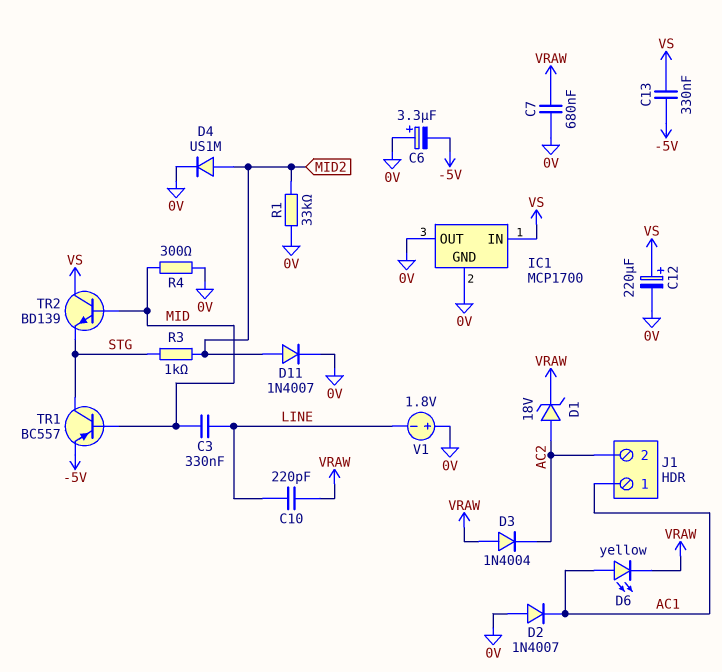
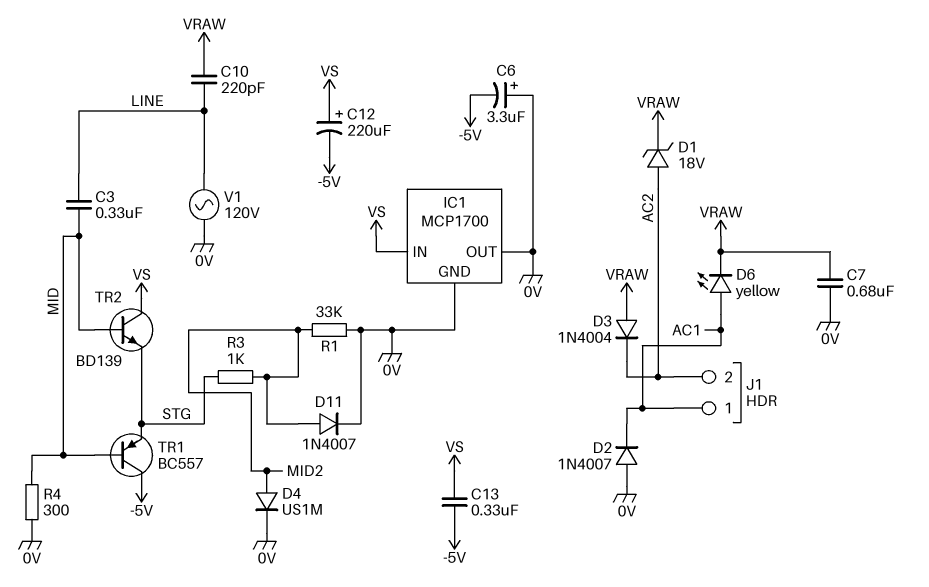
C12: 220uF (plus VS, minus 0V) -> 220uF (plus VS, minus -5V)
TR1: PNP BC557 (B MID, C STG, E -5V) -> PNP BC557 (B MID, C -5V, E STG)
V1: 1.8V (plus 0V, minus LINE) -> AC 120V (0V, LINE)

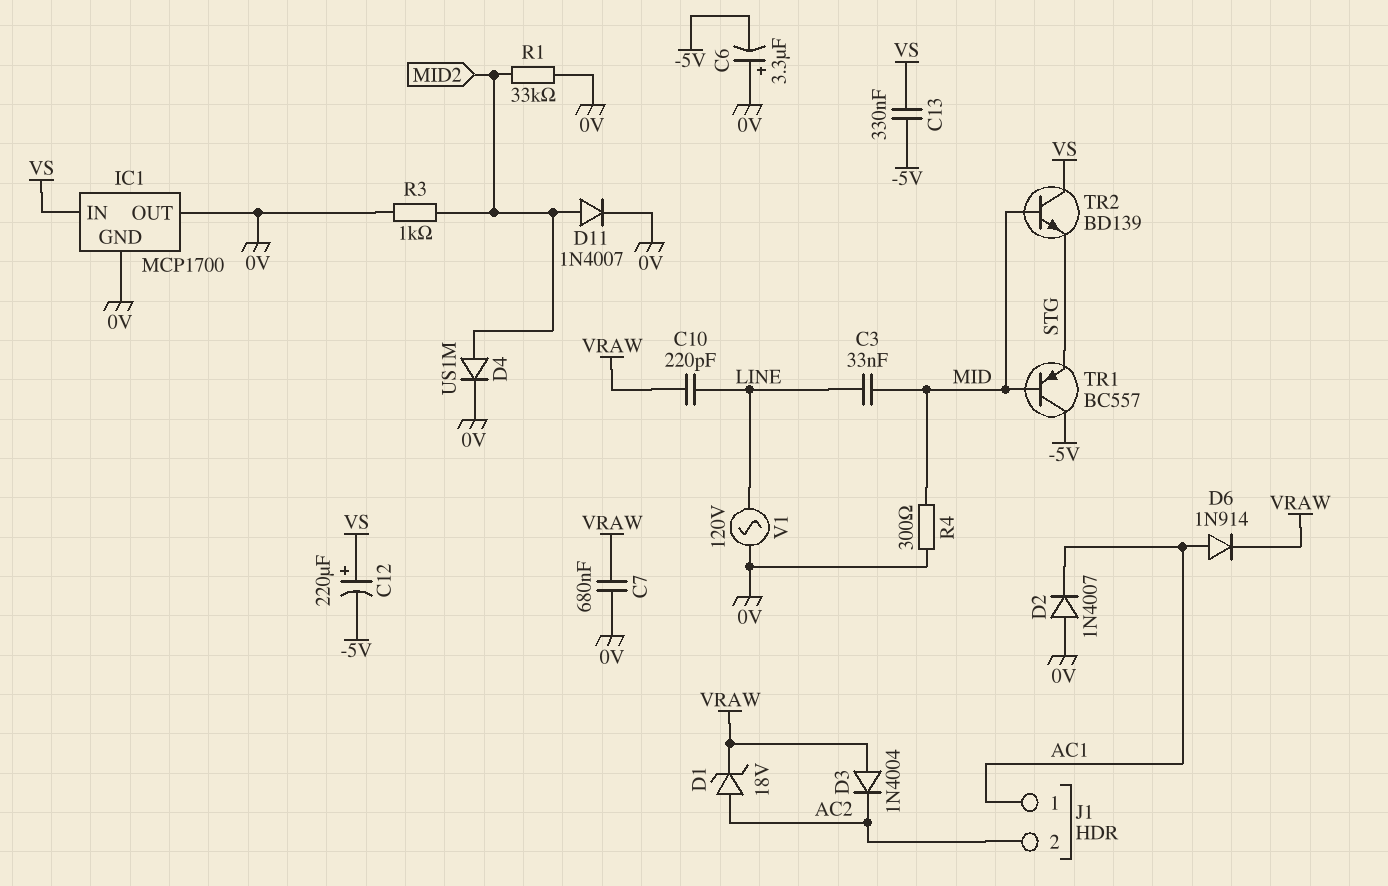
C3: 330nF (LINE, MID) -> 33nF (LINE, MID)
D6: LED yellow (A AC1, K VRAW) -> diode 1N914 (A AC1, K VRAW)
R3: 1k (MID2, STG) -> 1k (0V, MID2)

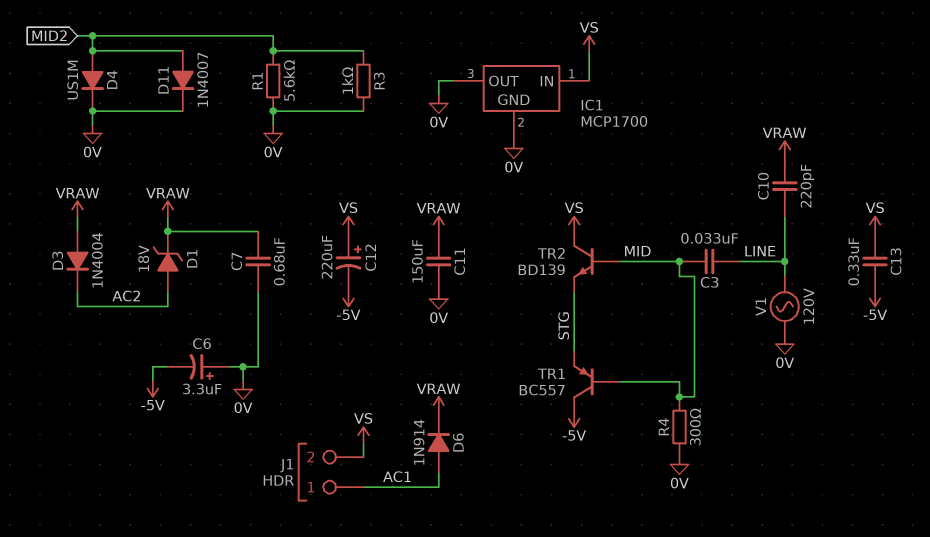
C11: none -> 150uF (0V, VRAW)
D2: diode 1N4007 (A 0V, K AC1) -> none
J1 pin 2: AC2 -> VS
R1: 33k (0V, MID2) -> 5.6k (0V, MID2)

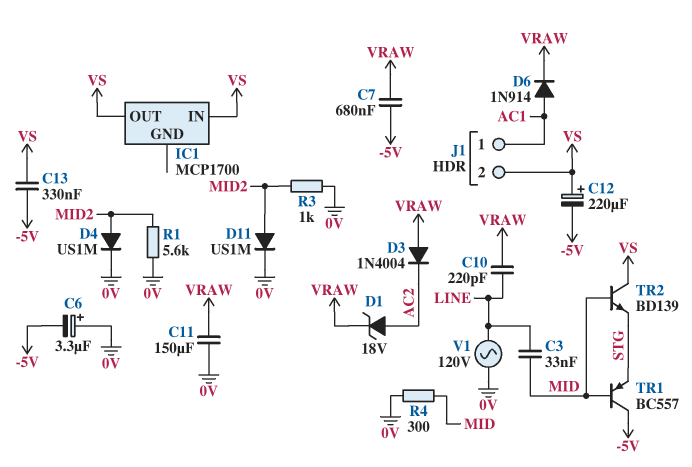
C7: 680nF (0V, VRAW) -> 680nF (-5V, VRAW)
D11: diode 1N4007 (A MID2, K 0V) -> diode US1M (A MID2, K 0V)
IC1 pin GND: 0V -> none
IC1 pin OUT: 0V -> VS

